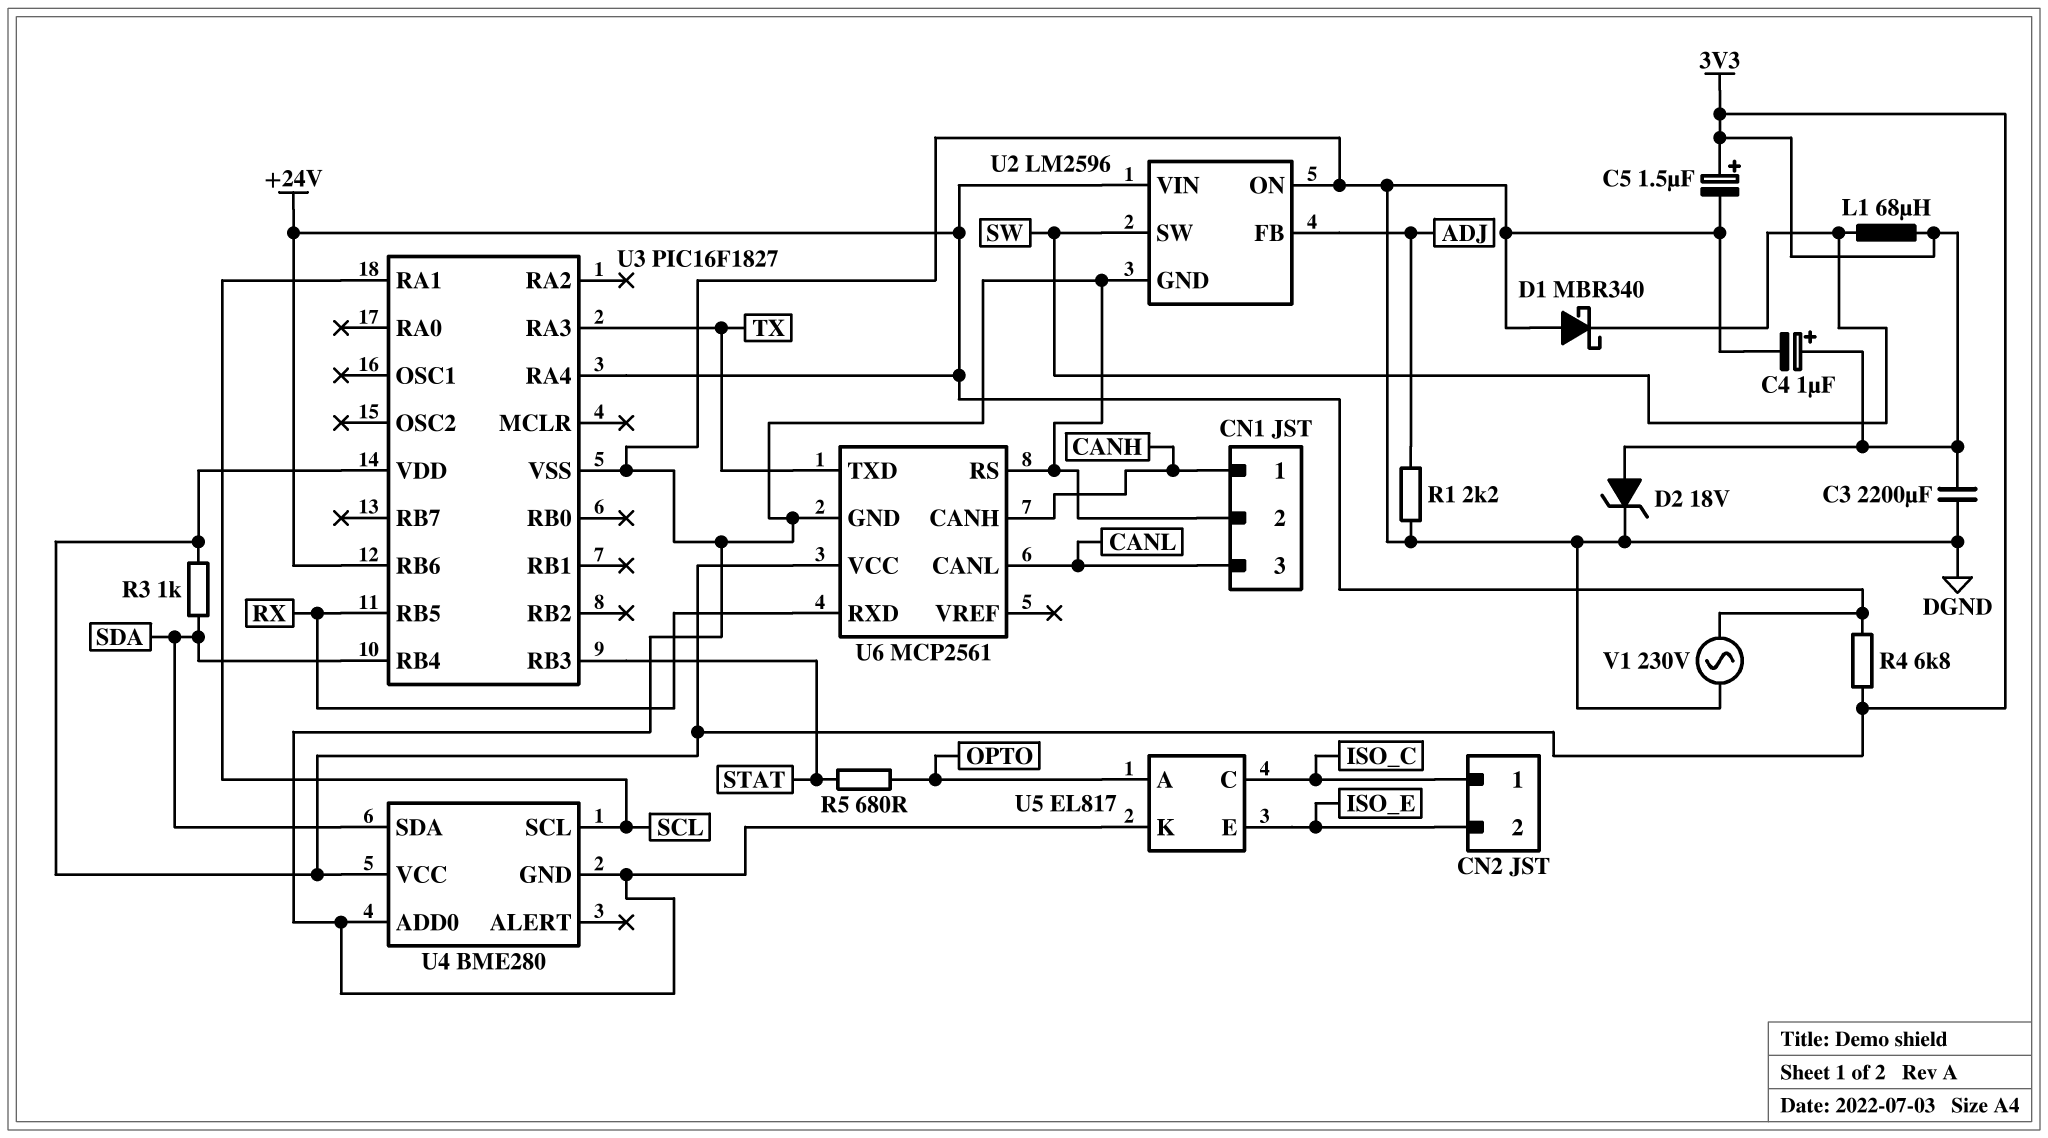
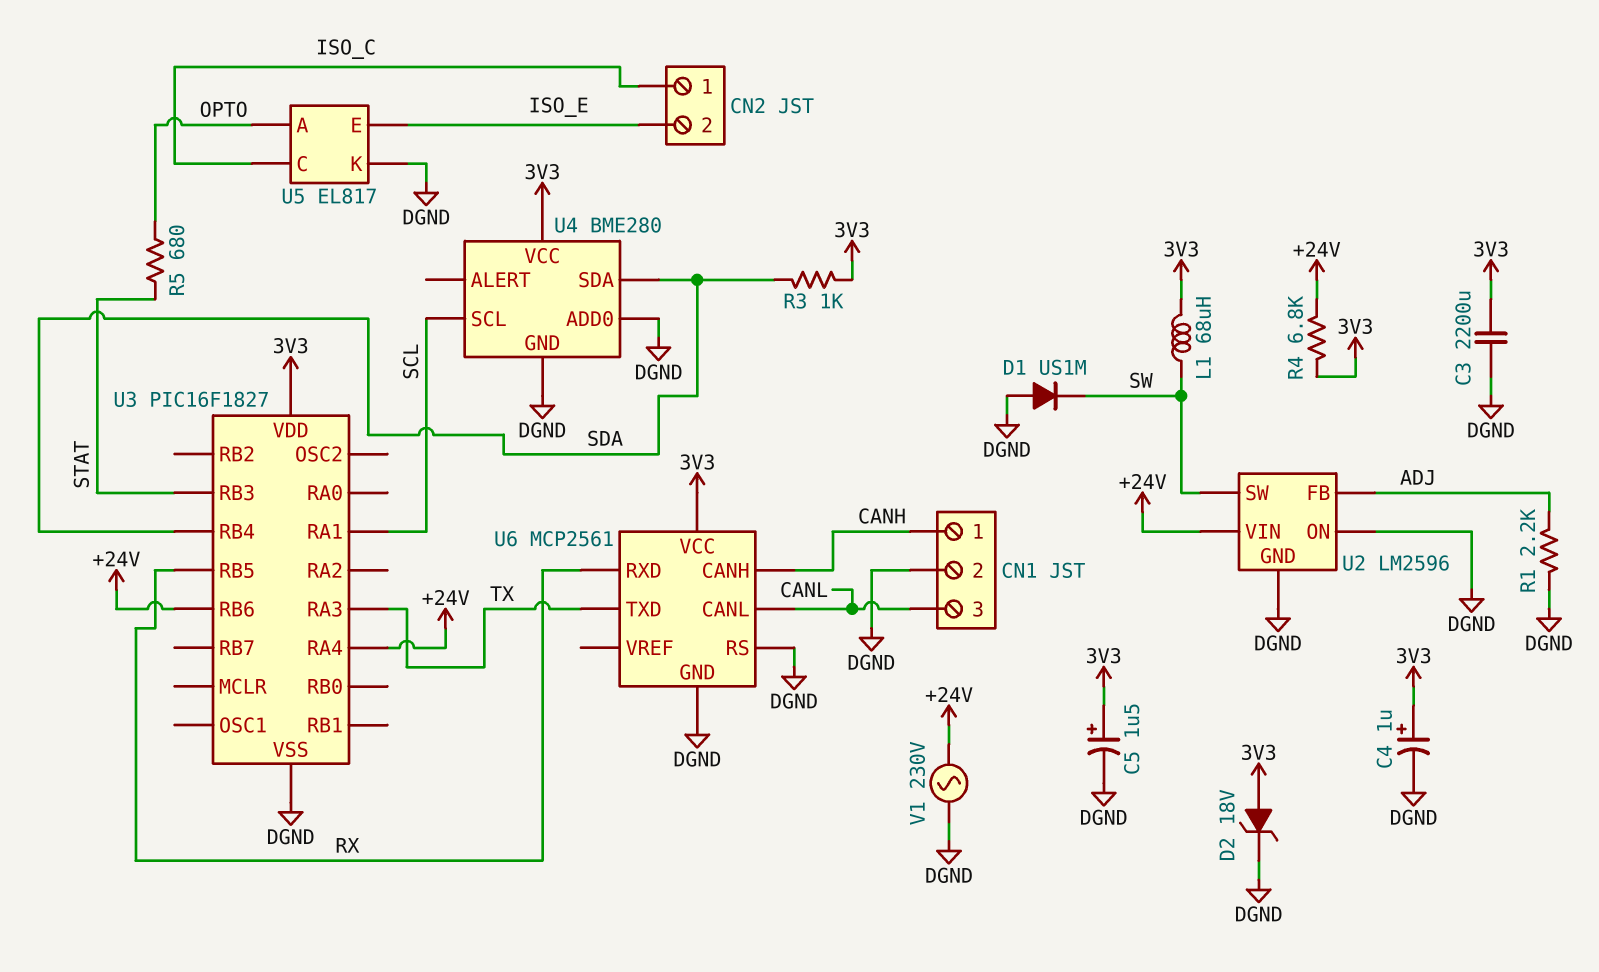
D1: schottky MBR340 (A DGND, K SW) -> diode US1M (A DGND, K SW)

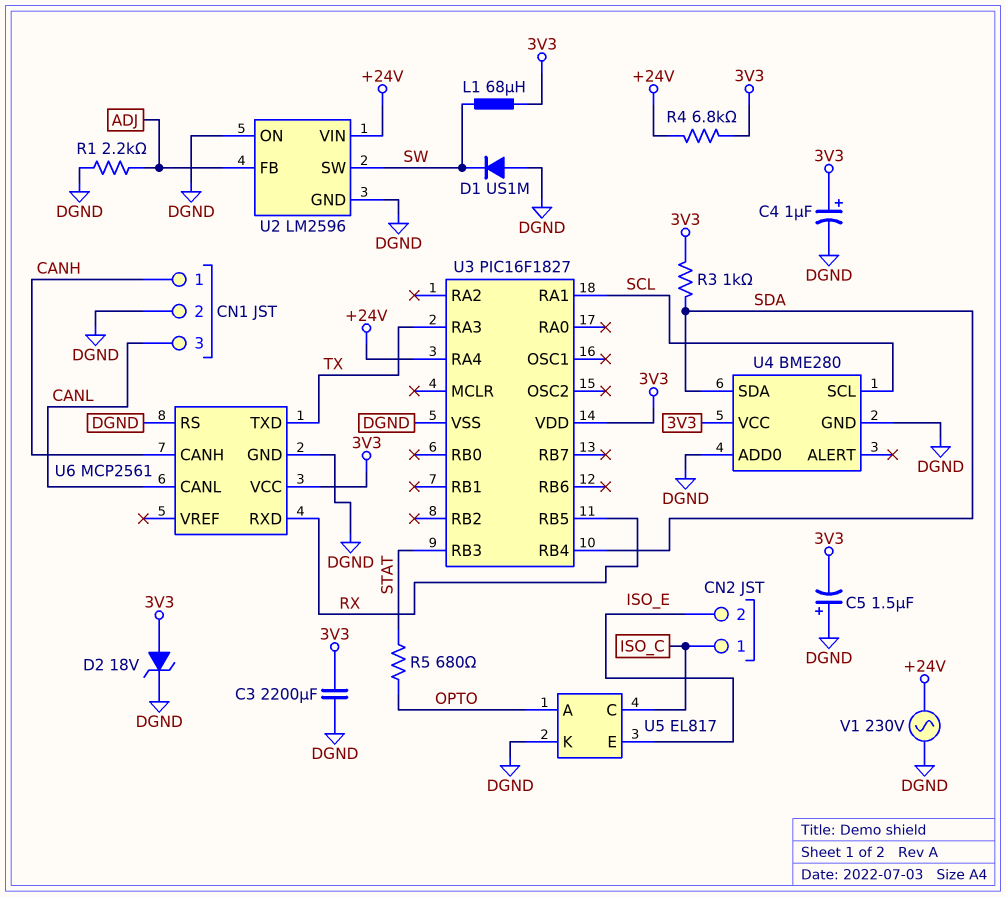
C5: 1.5uF (plus 3V3, minus DGND) -> 1.5uF (plus DGND, minus 3V3)
U3 pin RB6: +24V -> none

